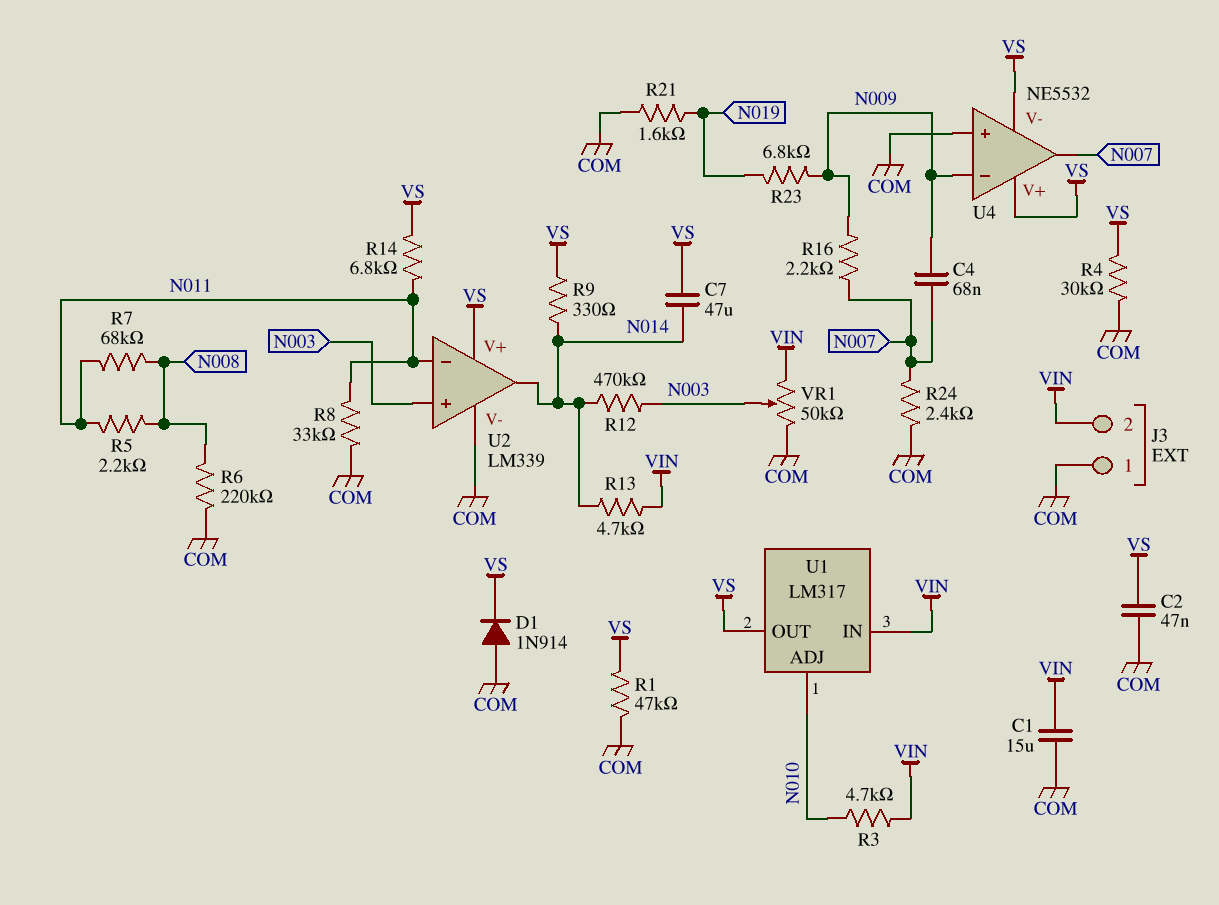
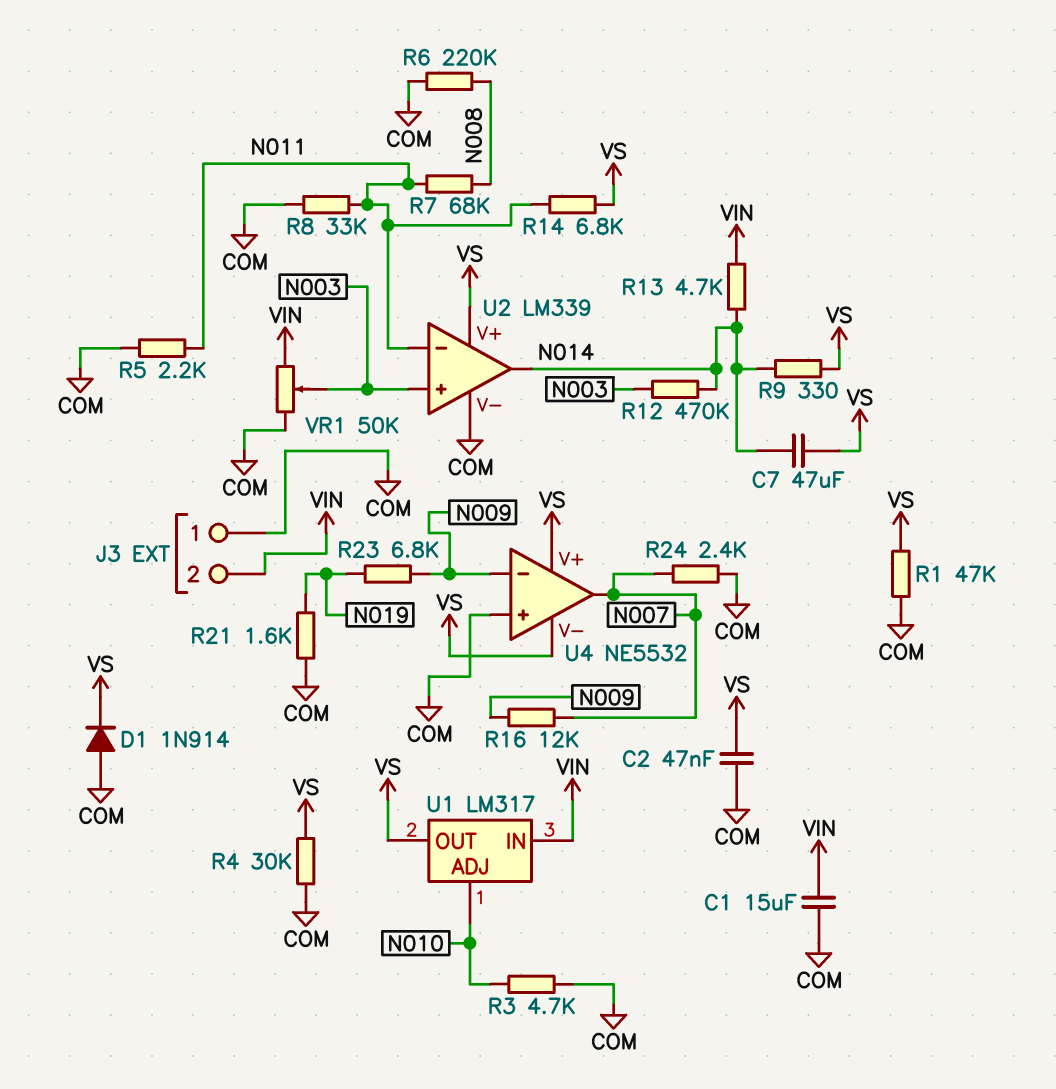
C4: 68nF (N007, N009) -> none
R3: 4.7k (N010, VIN) -> 4.7k (COM, N010)
R5: 2.2k (N008, N011) -> 2.2k (COM, N011)
R16: 2.2k (N007, N009) -> 12k (N007, N009)

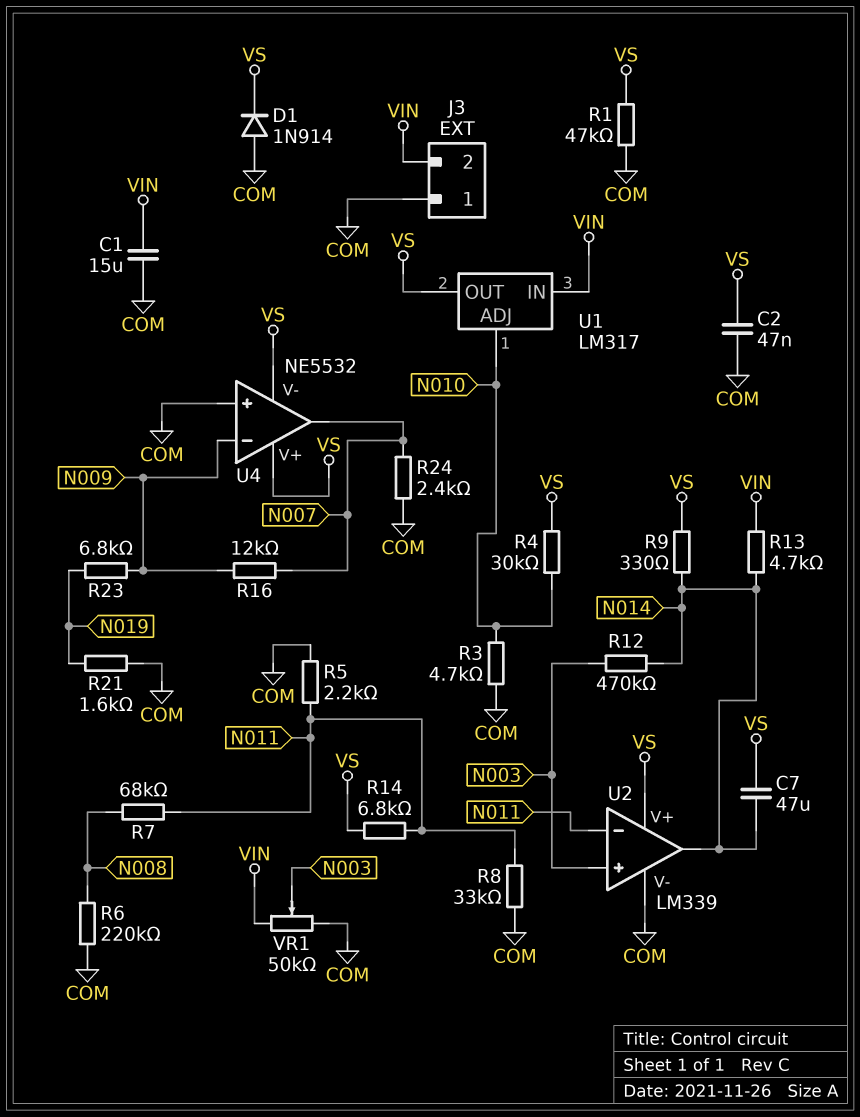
R4: 30k (COM, VS) -> 30k (N010, VS)

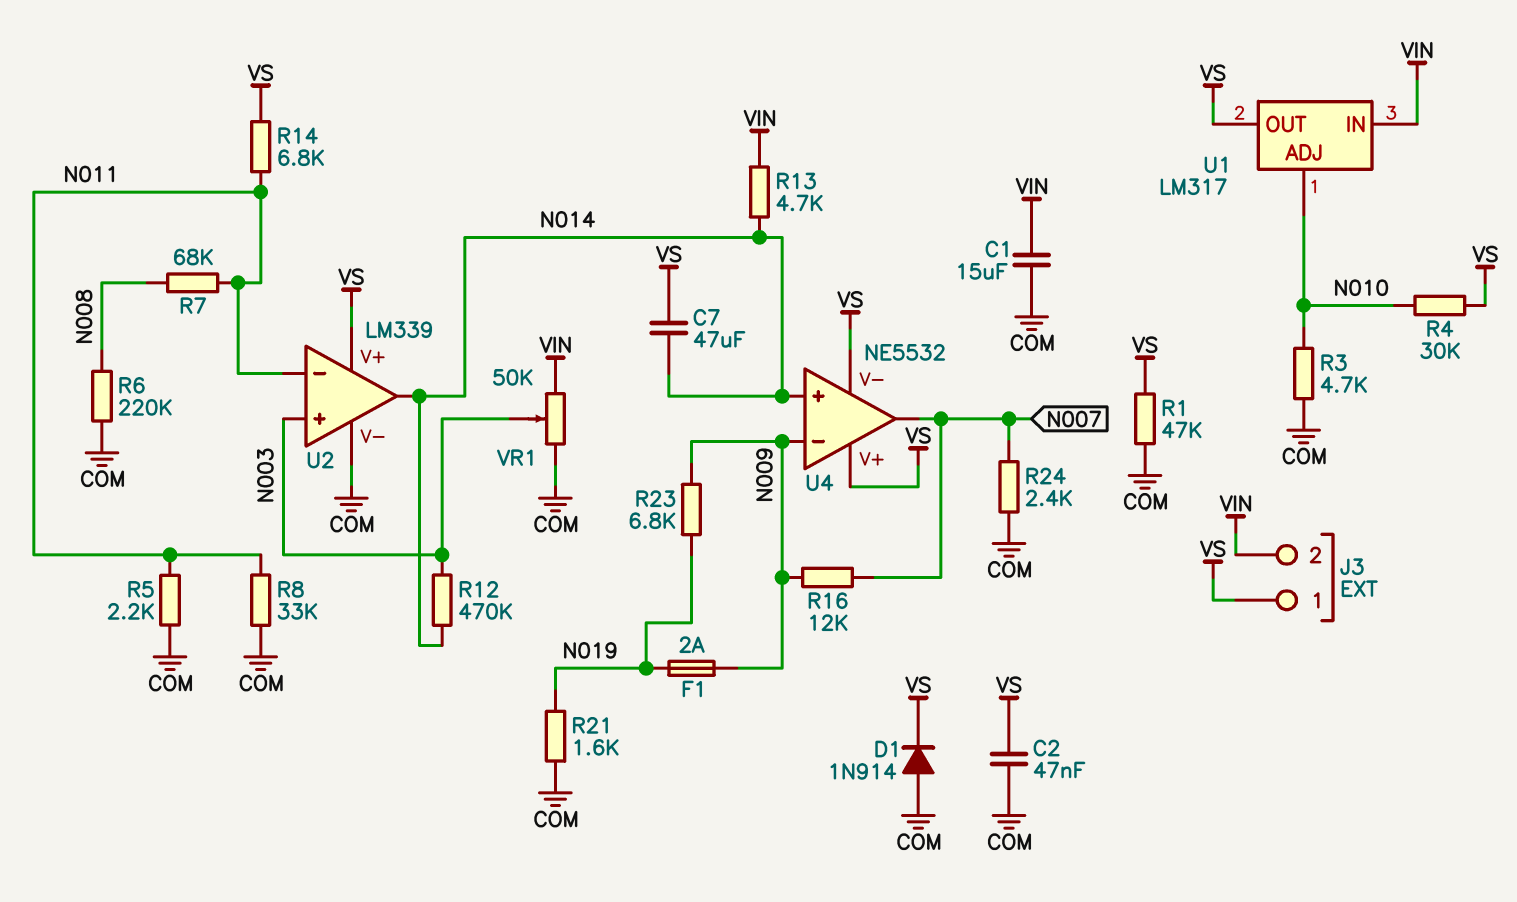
F1: none -> 2A (N009, N019)
J3 pin 1: COM -> VS
R9: 330 (N014, VS) -> none
U4 pin in+: COM -> N014

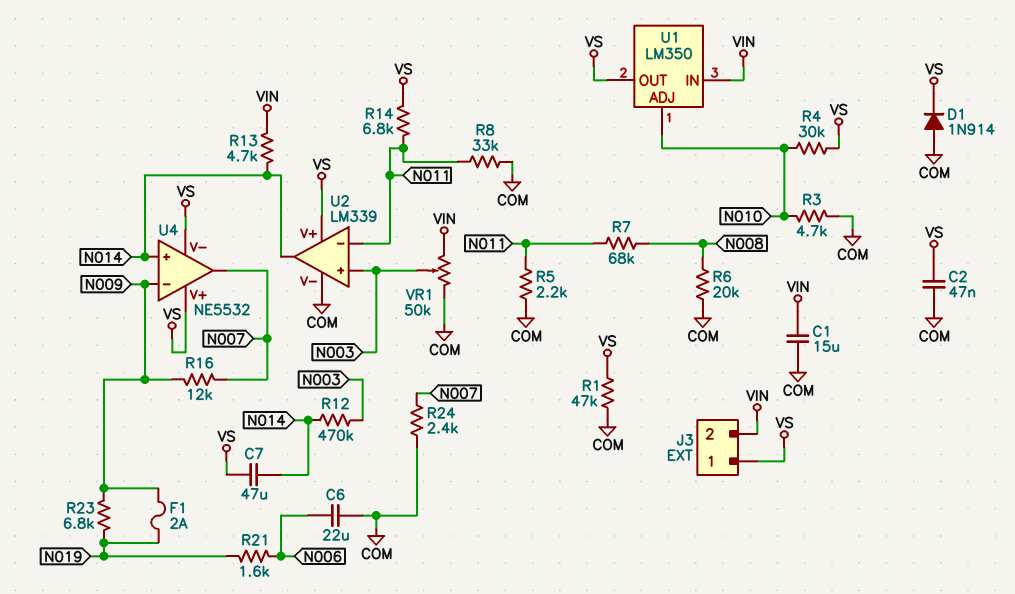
C6: none -> 22uF (COM, N006)
R6: 220k (COM, N008) -> 20k (COM, N008)
R21: 1.6k (COM, N019) -> 1.6k (N006, N019)
U1: LM317 -> LM350

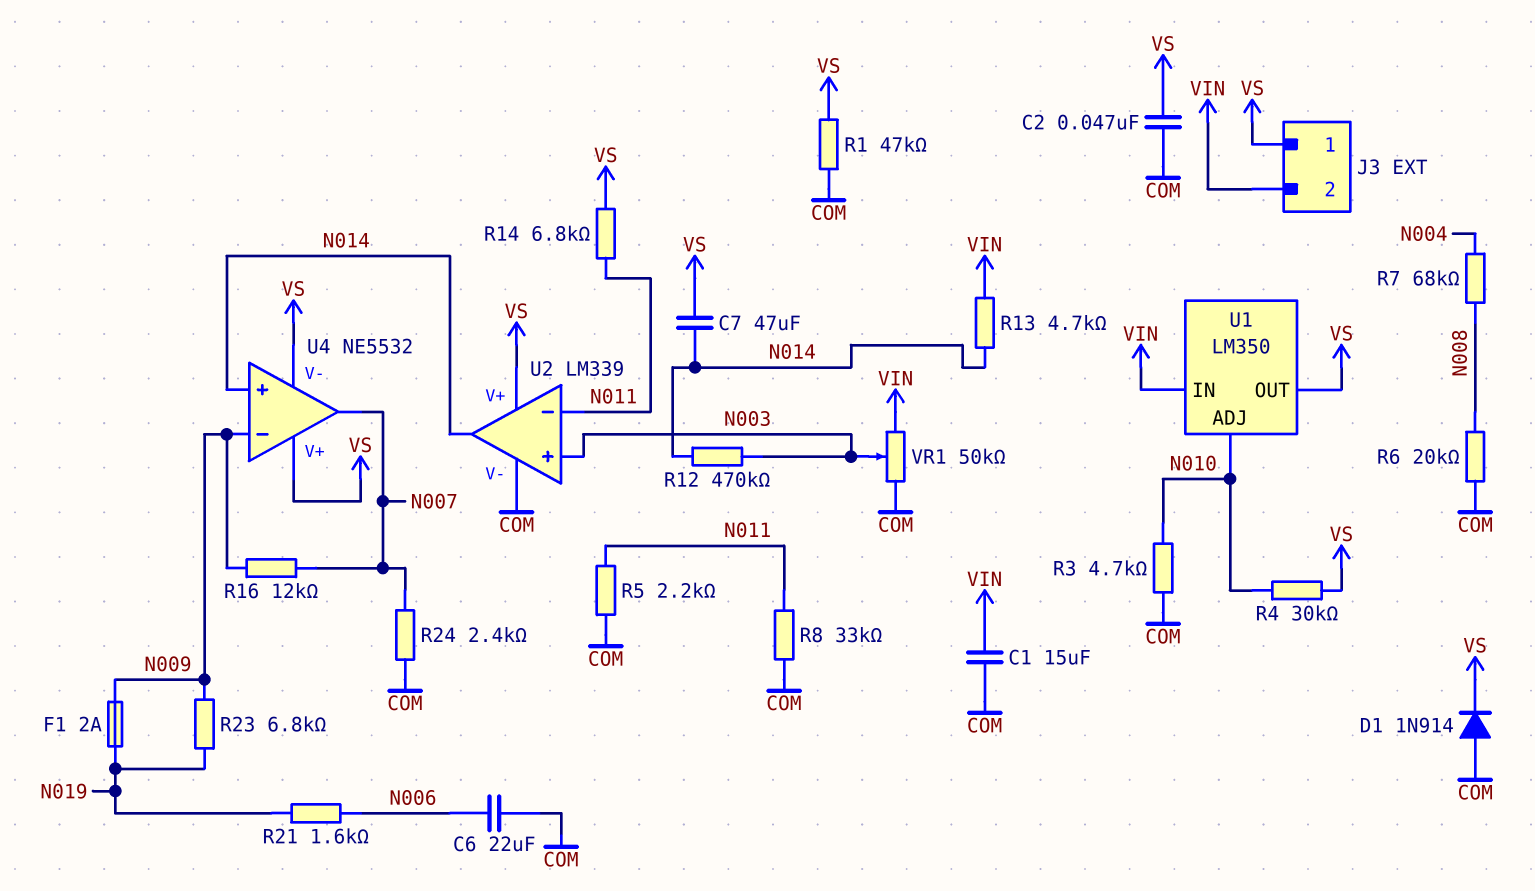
R7: 68k (N008, N011) -> 68k (N004, N008)

